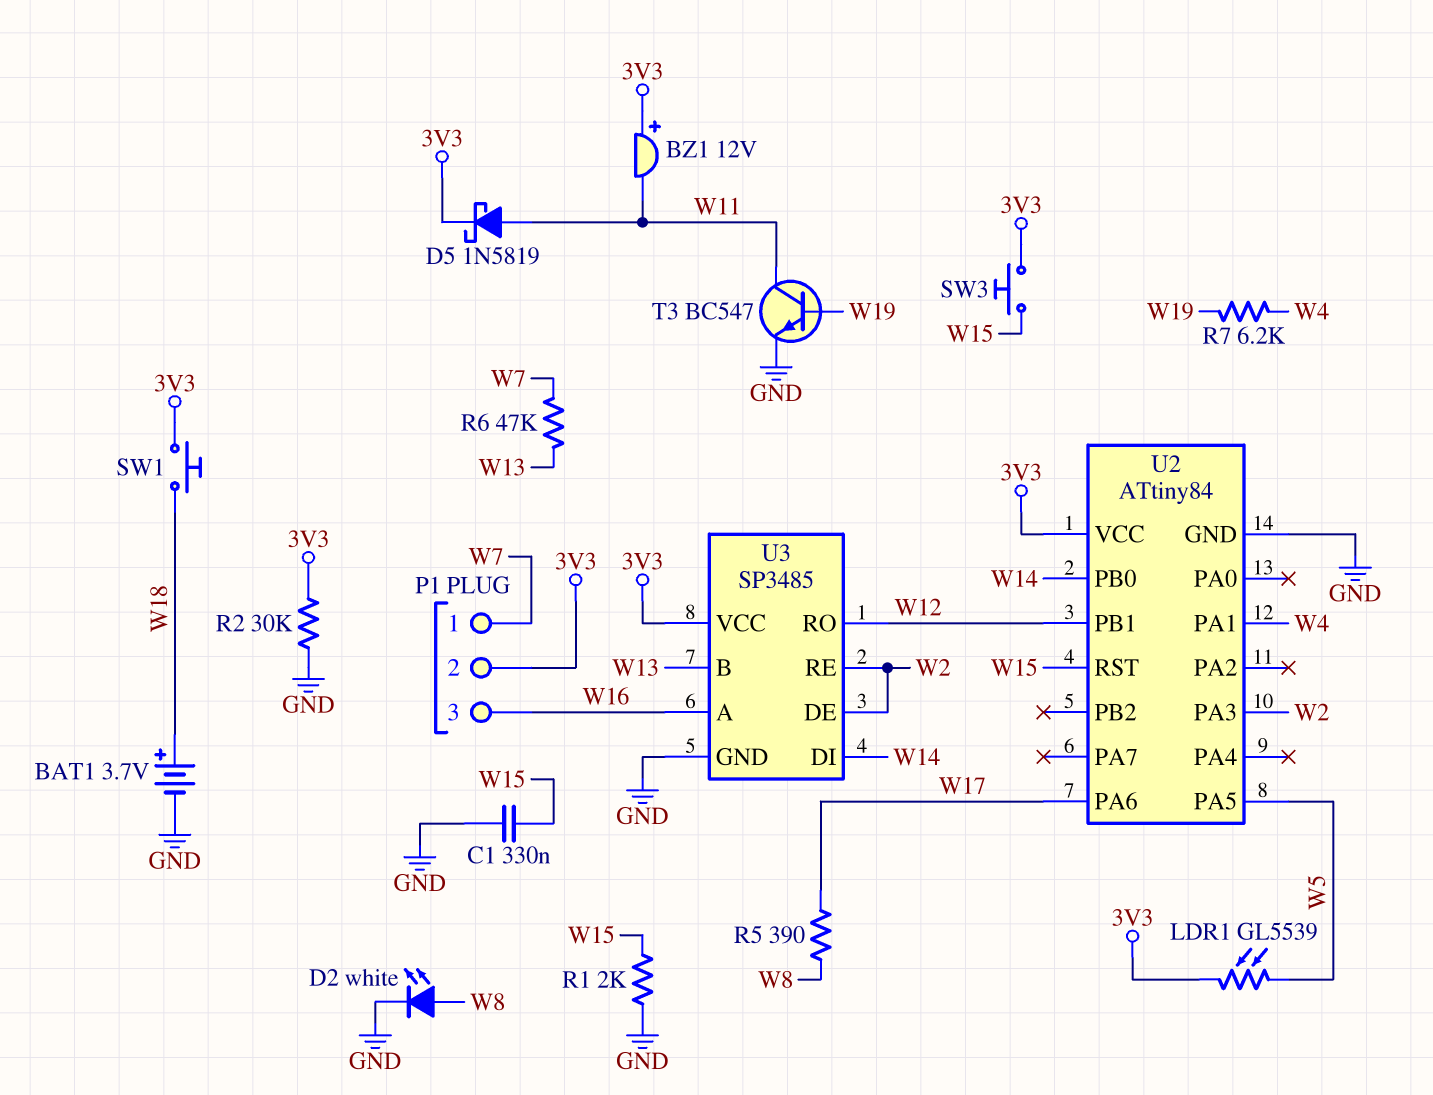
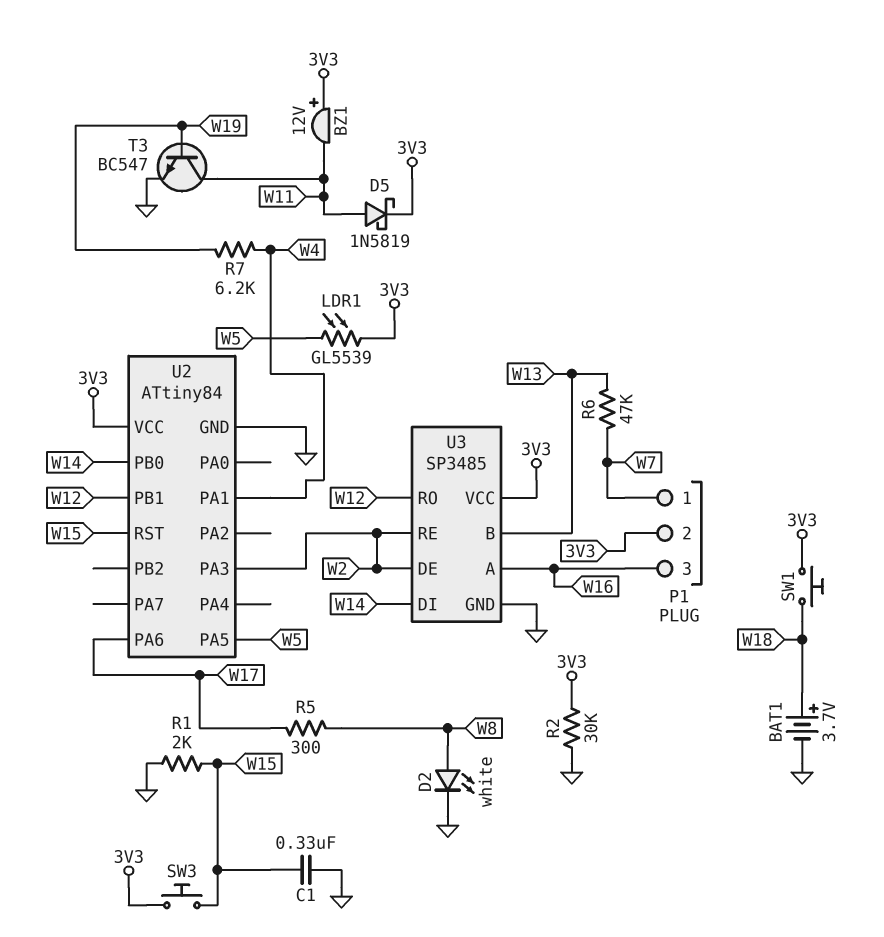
R5: 390 (W8, W17) -> 300 (W8, W17)

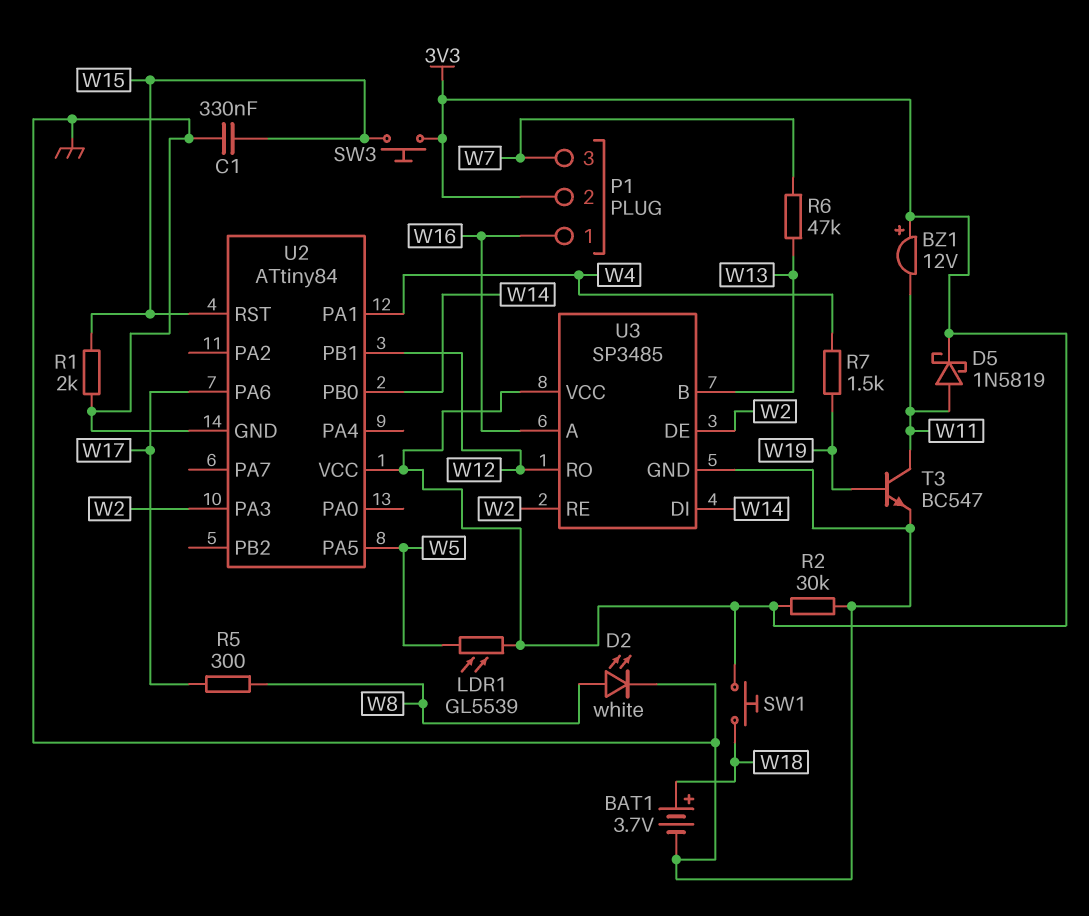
P1 pin 1: W7 -> W16
P1 pin 3: W16 -> W7
R7: 6.2k (W4, W19) -> 1.5k (W4, W19)

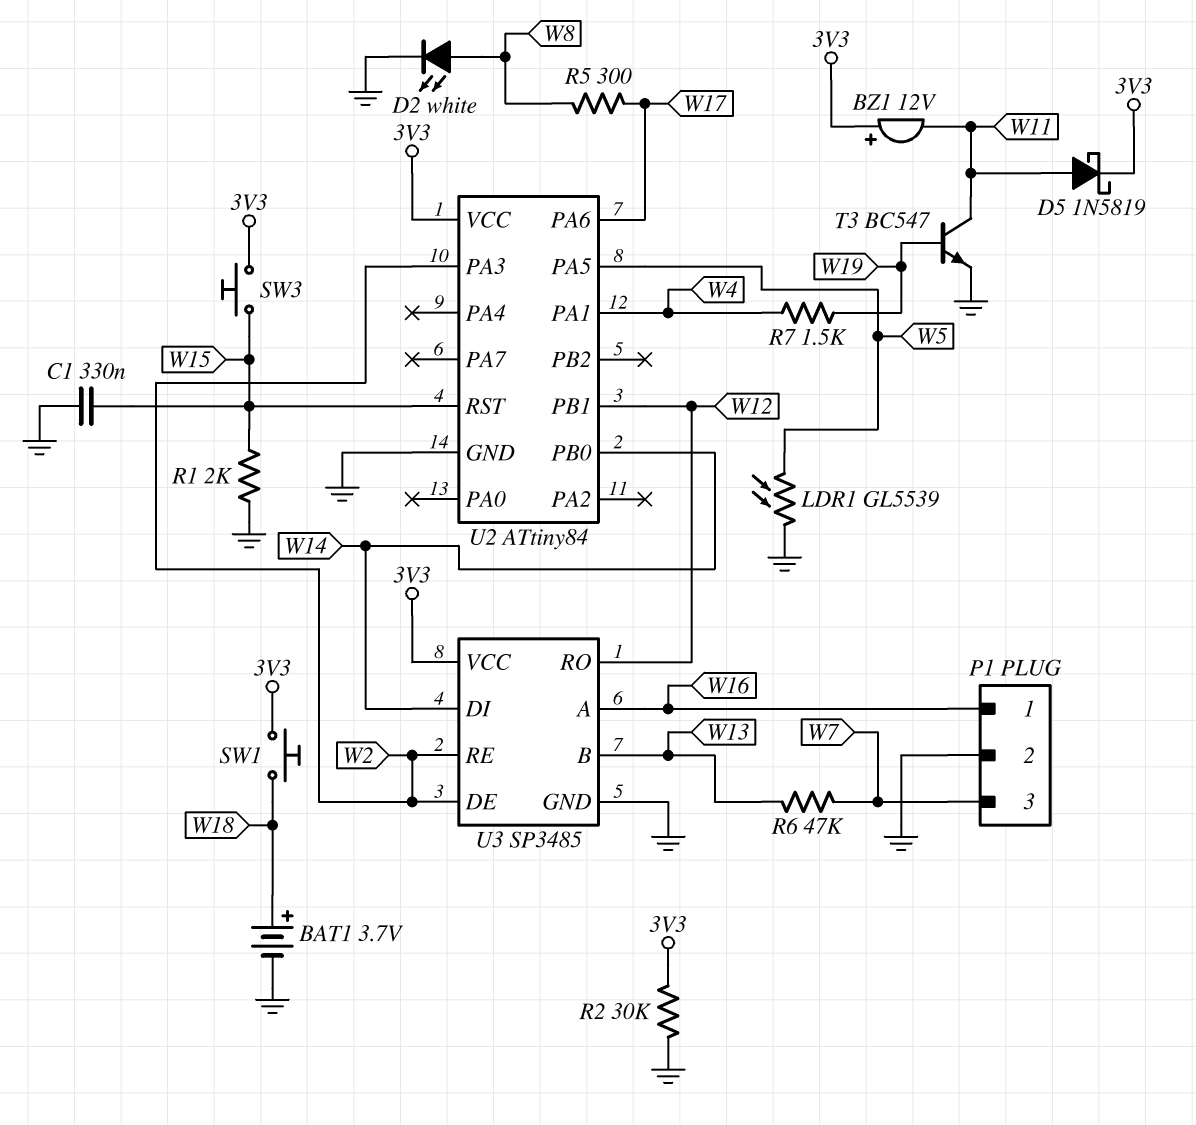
LDR1: GL5539 (3V3, W5) -> GL5539 (GND, W5)
P1 pin 2: 3V3 -> GND

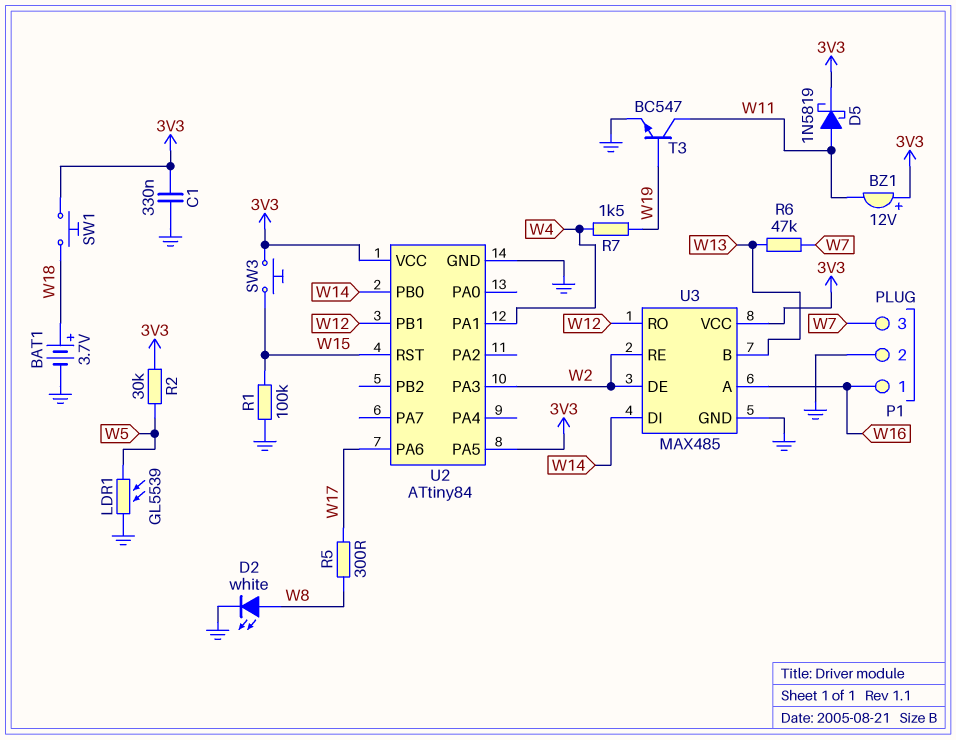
C1: 330nF (GND, W15) -> 330nF (3V3, GND)
R1: 2k (GND, W15) -> 100k (GND, W15)
R2: 30k (3V3, GND) -> 30k (3V3, W5)
U2 pin PA5: W5 -> 3V3
U3: SP3485 -> MAX485

